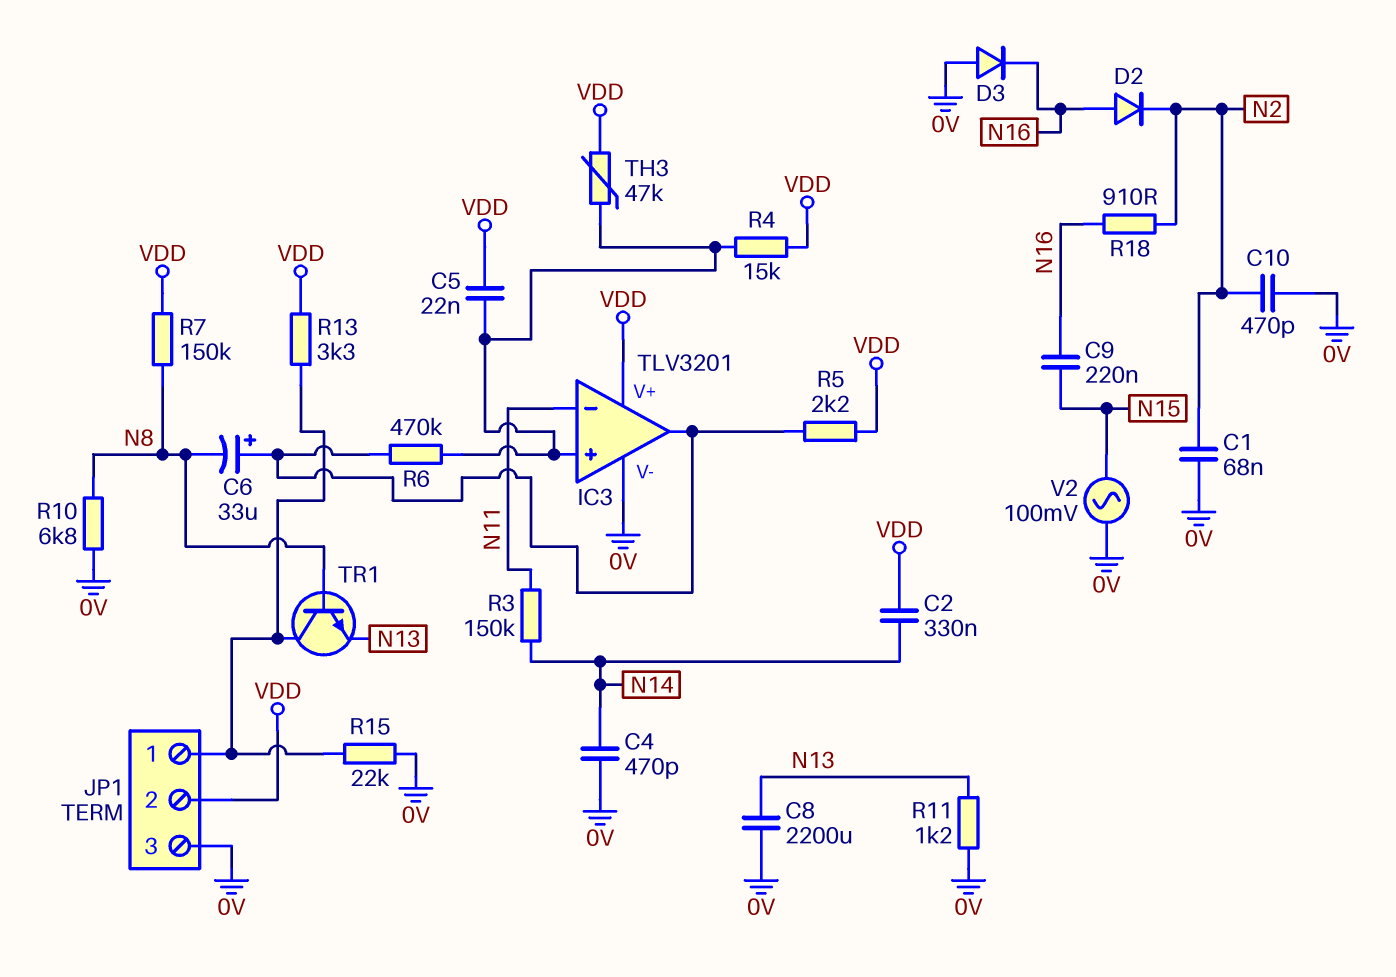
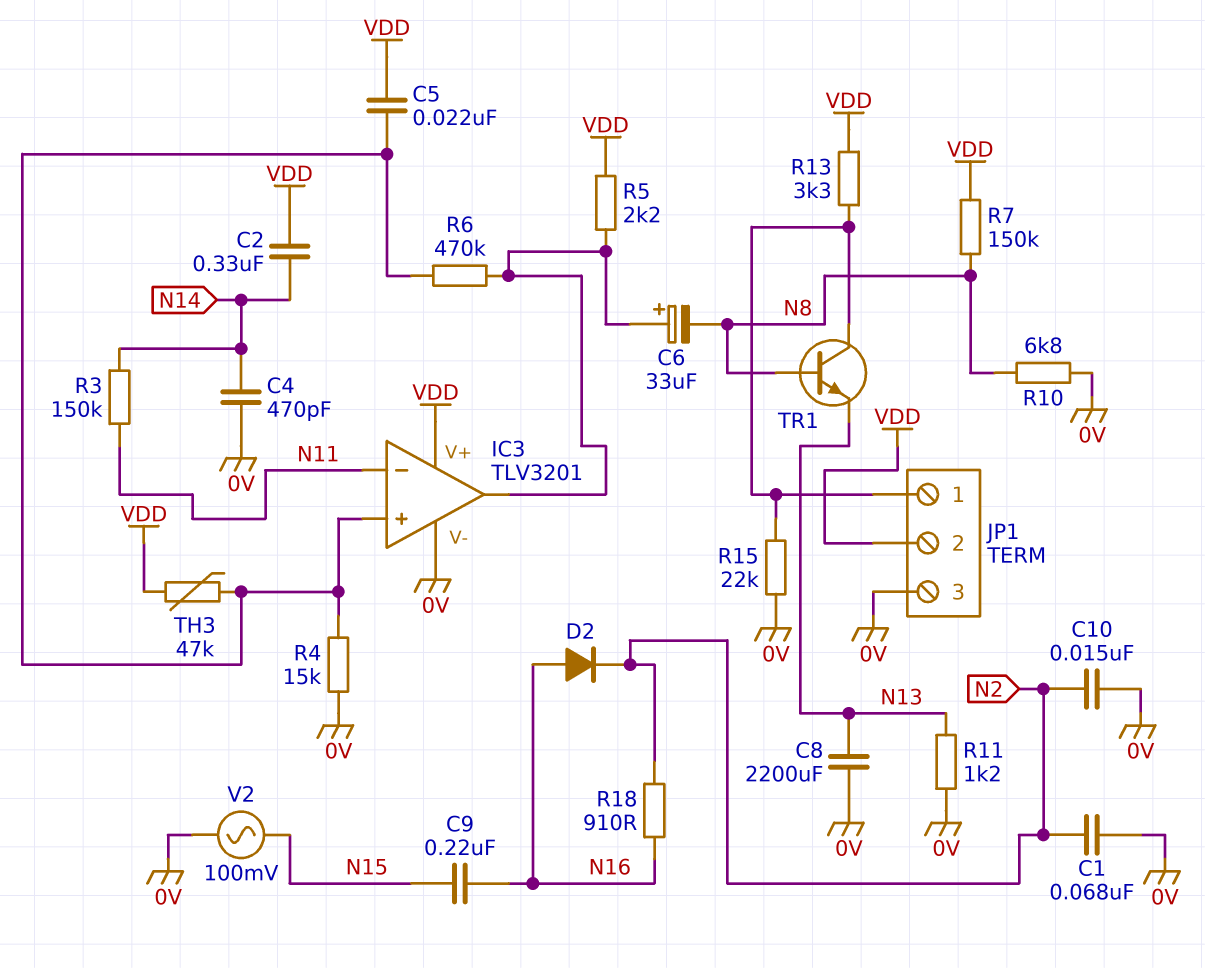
C10: 470pF (0V, N2) -> 15nF (0V, N2)
D3: diode (A 0V, K N16) -> none
R4: 15k (IC3/in+, VDD) -> 15k (0V, IC3/in+)

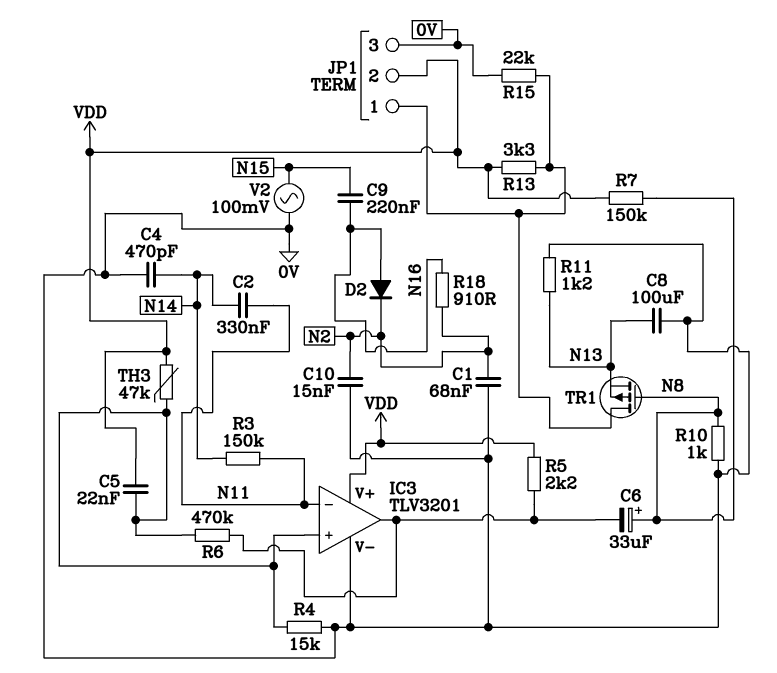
C2: 330nF (N14, VDD) -> 330nF (N11, N14)
C6: 33uF (plus IC3/out, minus N8) -> 33uF (plus N8, minus IC3/out)
C8: 2200uF (0V, N13) -> 100uF (0V, N13)
R10: 6.8k (0V, N8) -> 1k (0V, N8)
TR1: NPN (B N8, C JP1/1, E N13) -> PMOS (G N8, D JP1/1, S N13)

